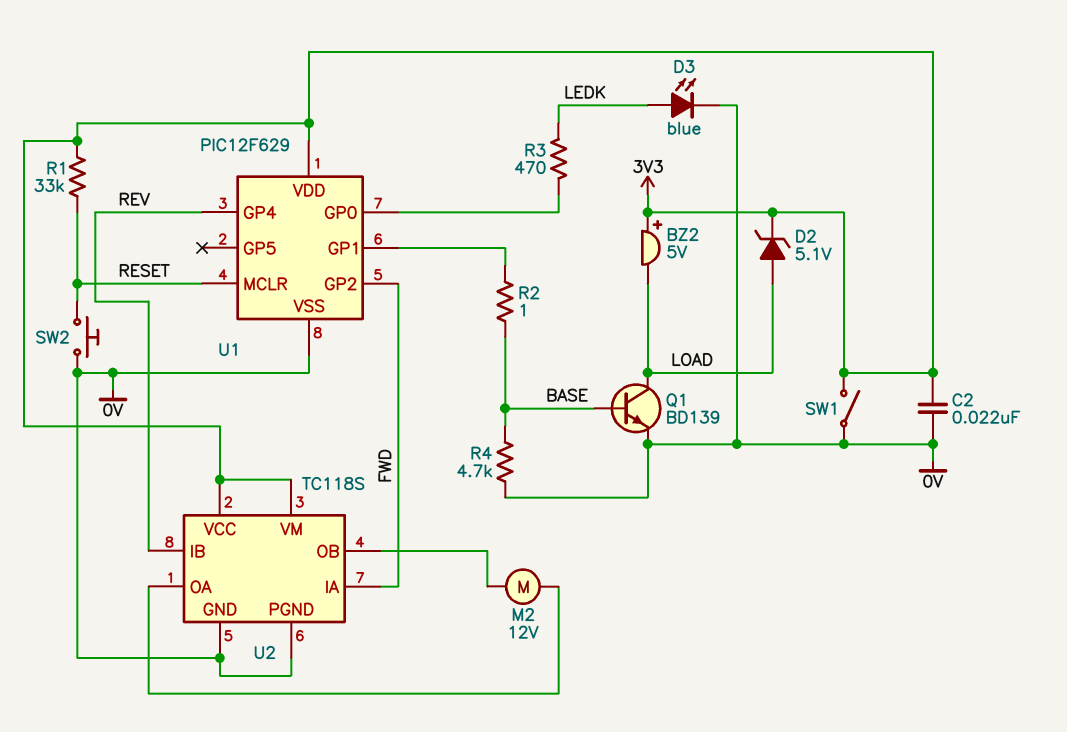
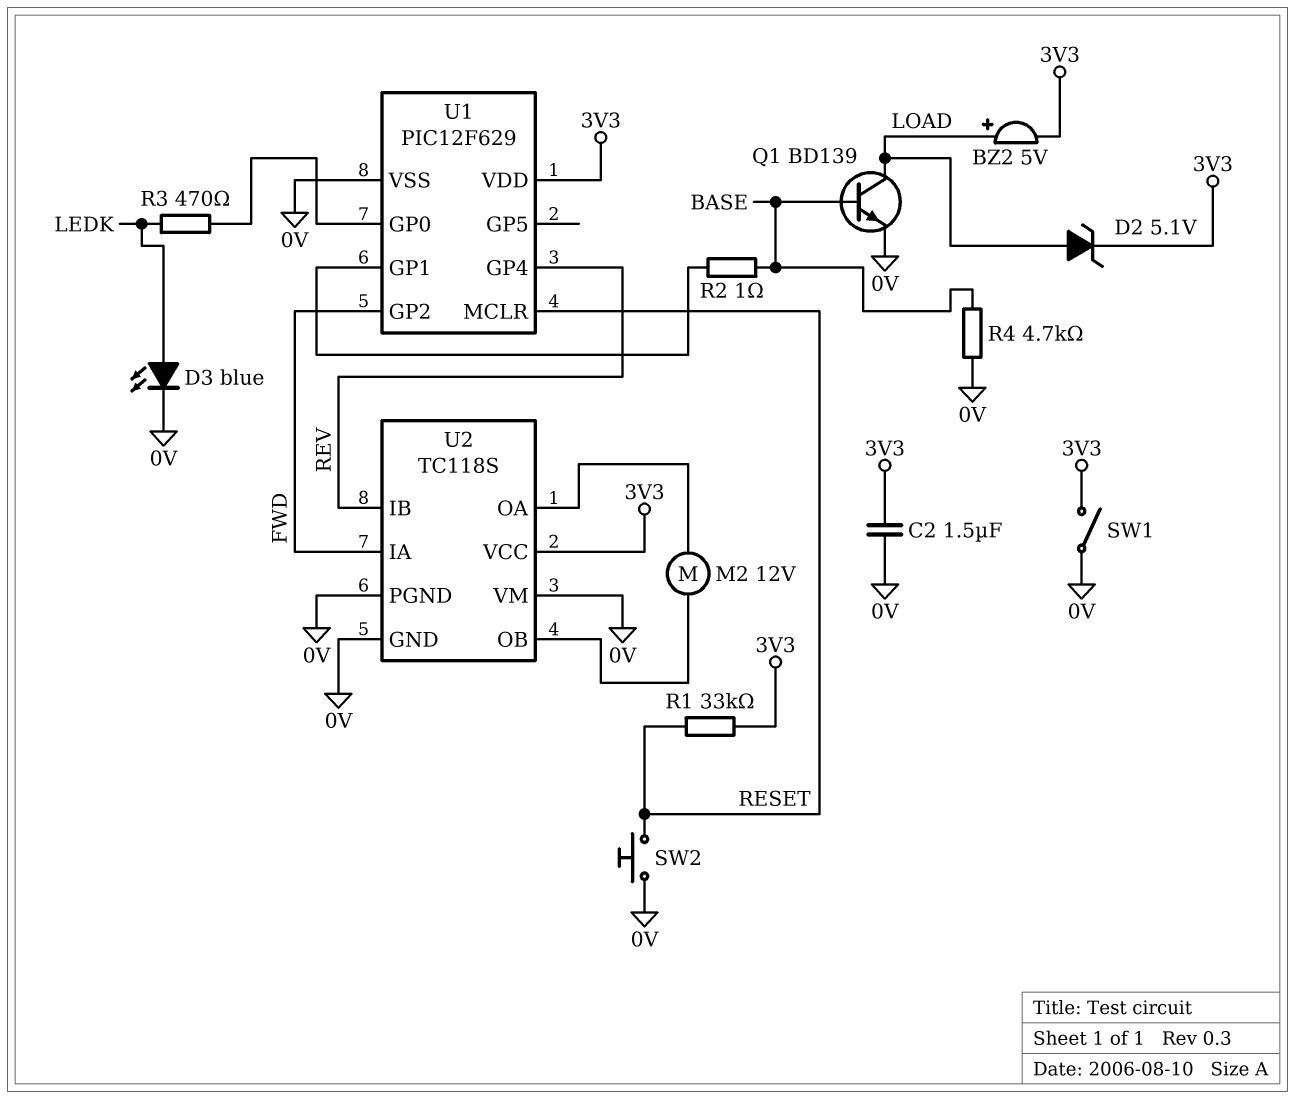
BZ2: buzzer 5V (plus 3V3, minus LOAD) -> buzzer 5V (plus LOAD, minus 3V3)
C2: 22nF (0V, 3V3) -> 1.5uF (0V, 3V3)
U2 pin VM: 3V3 -> 0V

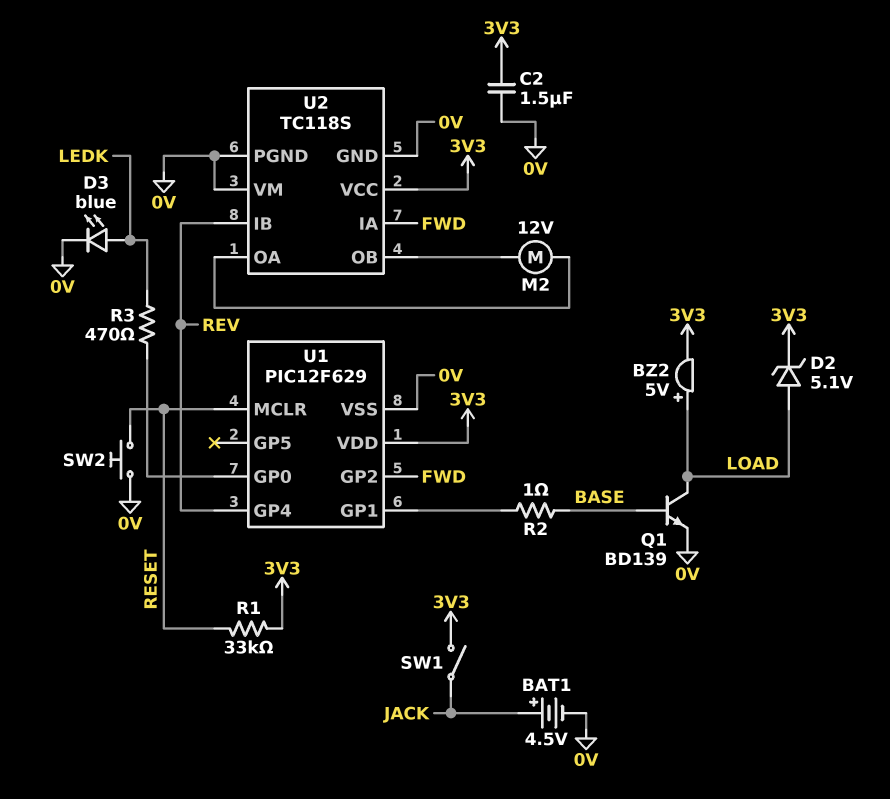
BAT1: none -> 4.5V (plus JACK, minus 0V)
R4: 4.7k (0V, BASE) -> none
SW1: switch (0V, 3V3) -> switch (3V3, JACK)

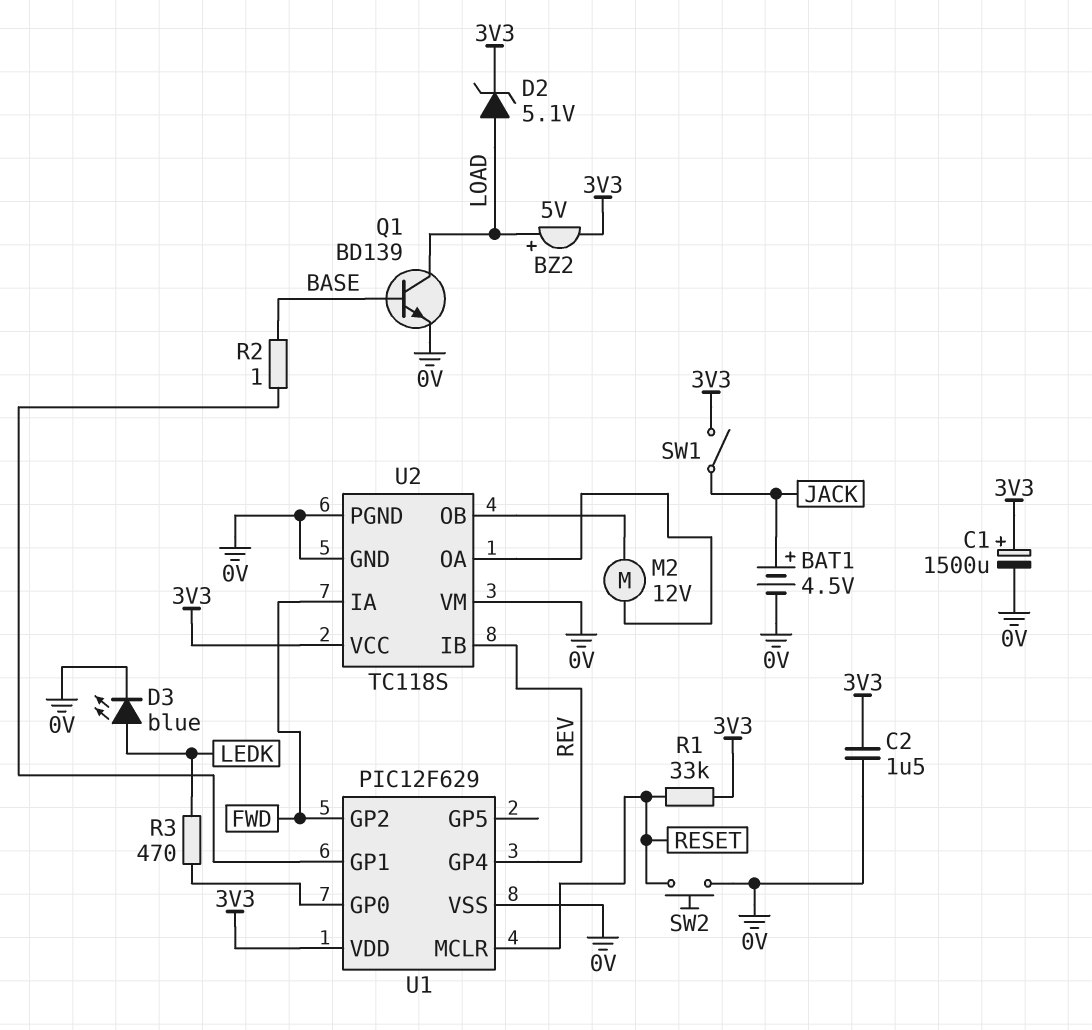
C1: none -> 1500uF (plus 3V3, minus 0V)

